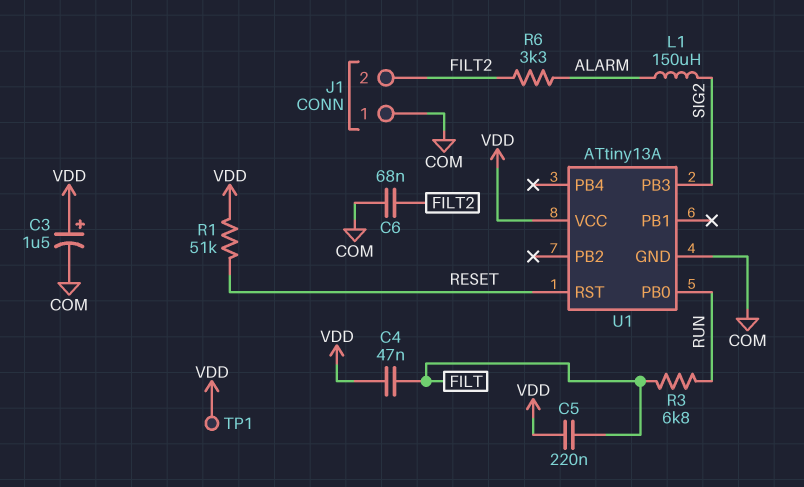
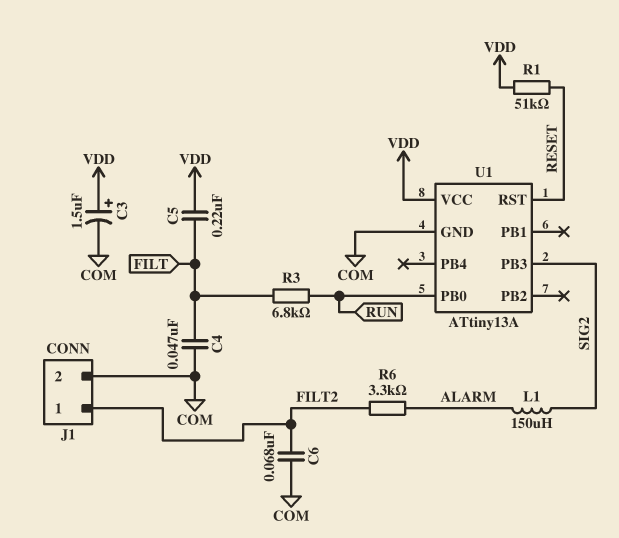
C4: 47nF (FILT, VDD) -> 47nF (COM, FILT)
J1 pin 1: COM -> FILT2
J1 pin 2: FILT2 -> COM
TP1: test point (VDD) -> none

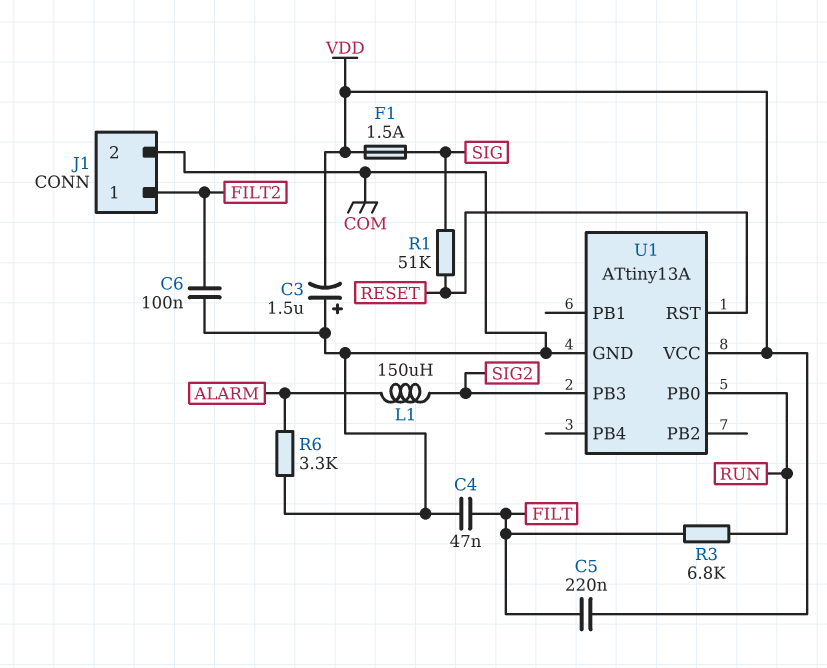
C3: 1.5uF (plus VDD, minus COM) -> 1.5uF (plus COM, minus VDD)
C6: 68nF (COM, FILT2) -> 100nF (COM, FILT2)
F1: none -> 1.5A (SIG, VDD)
R1: 51k (RESET, VDD) -> 51k (RESET, SIG)
R6: 3.3k (ALARM, FILT2) -> 3.3k (ALARM, COM)

